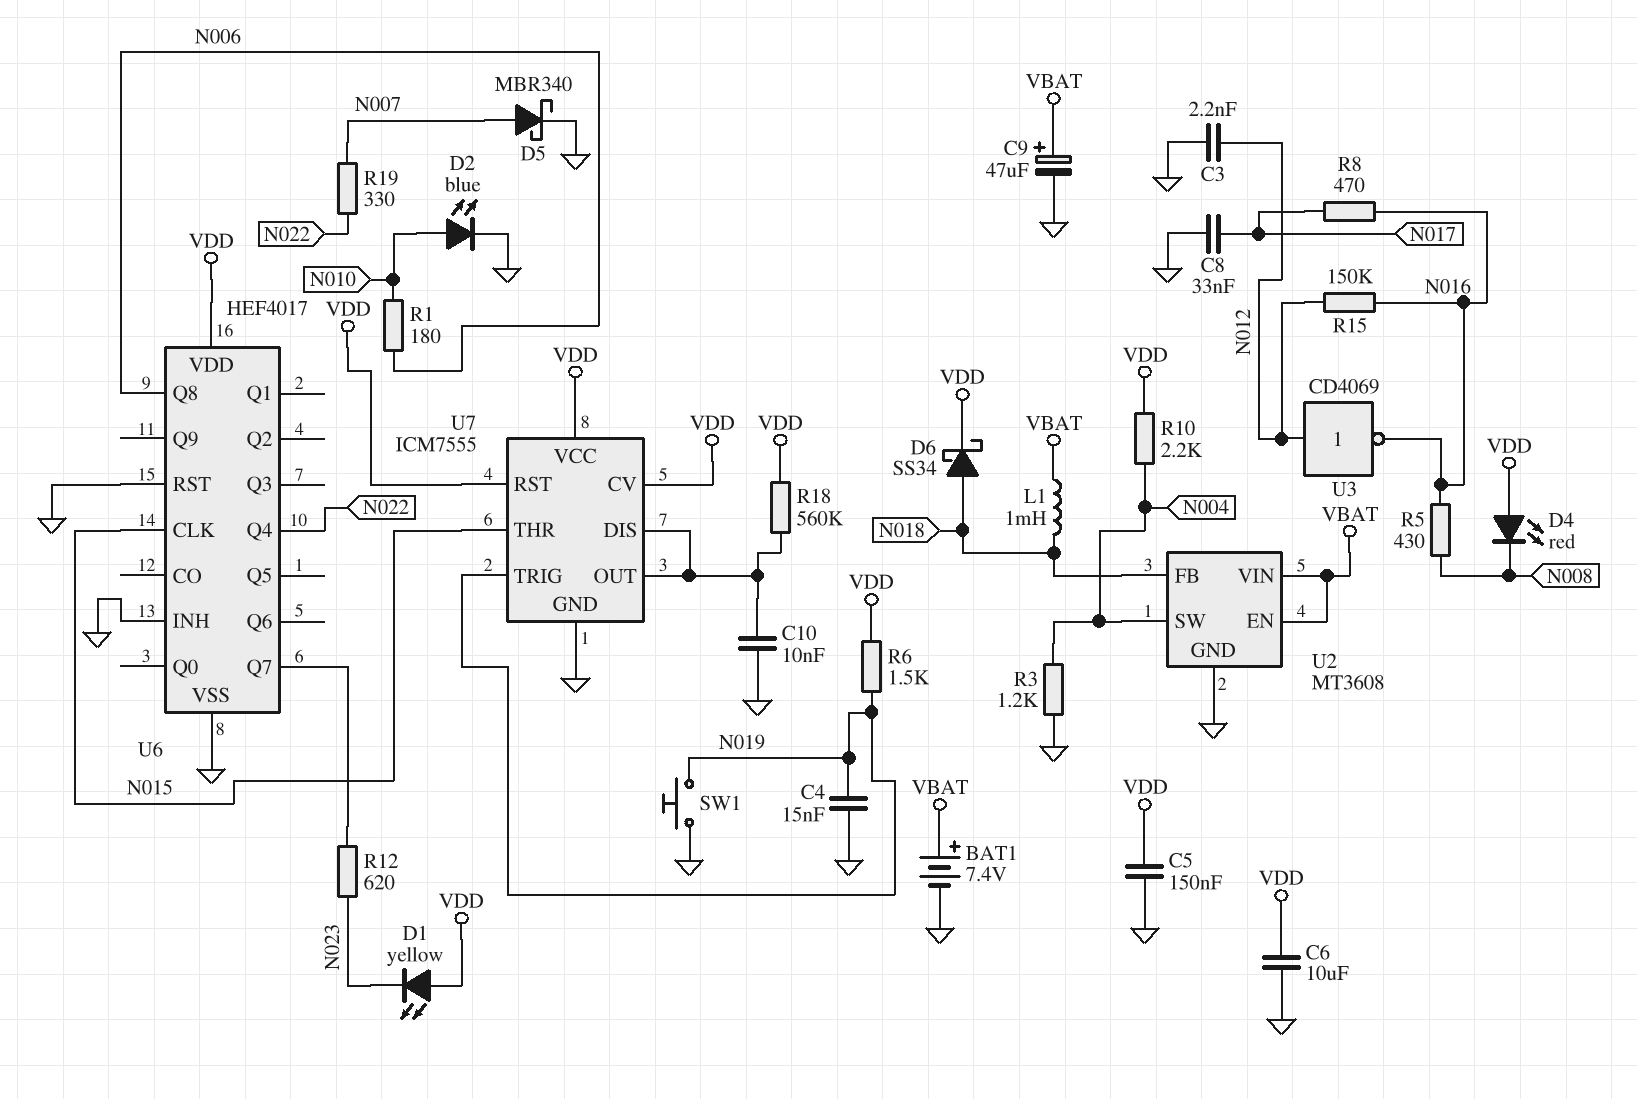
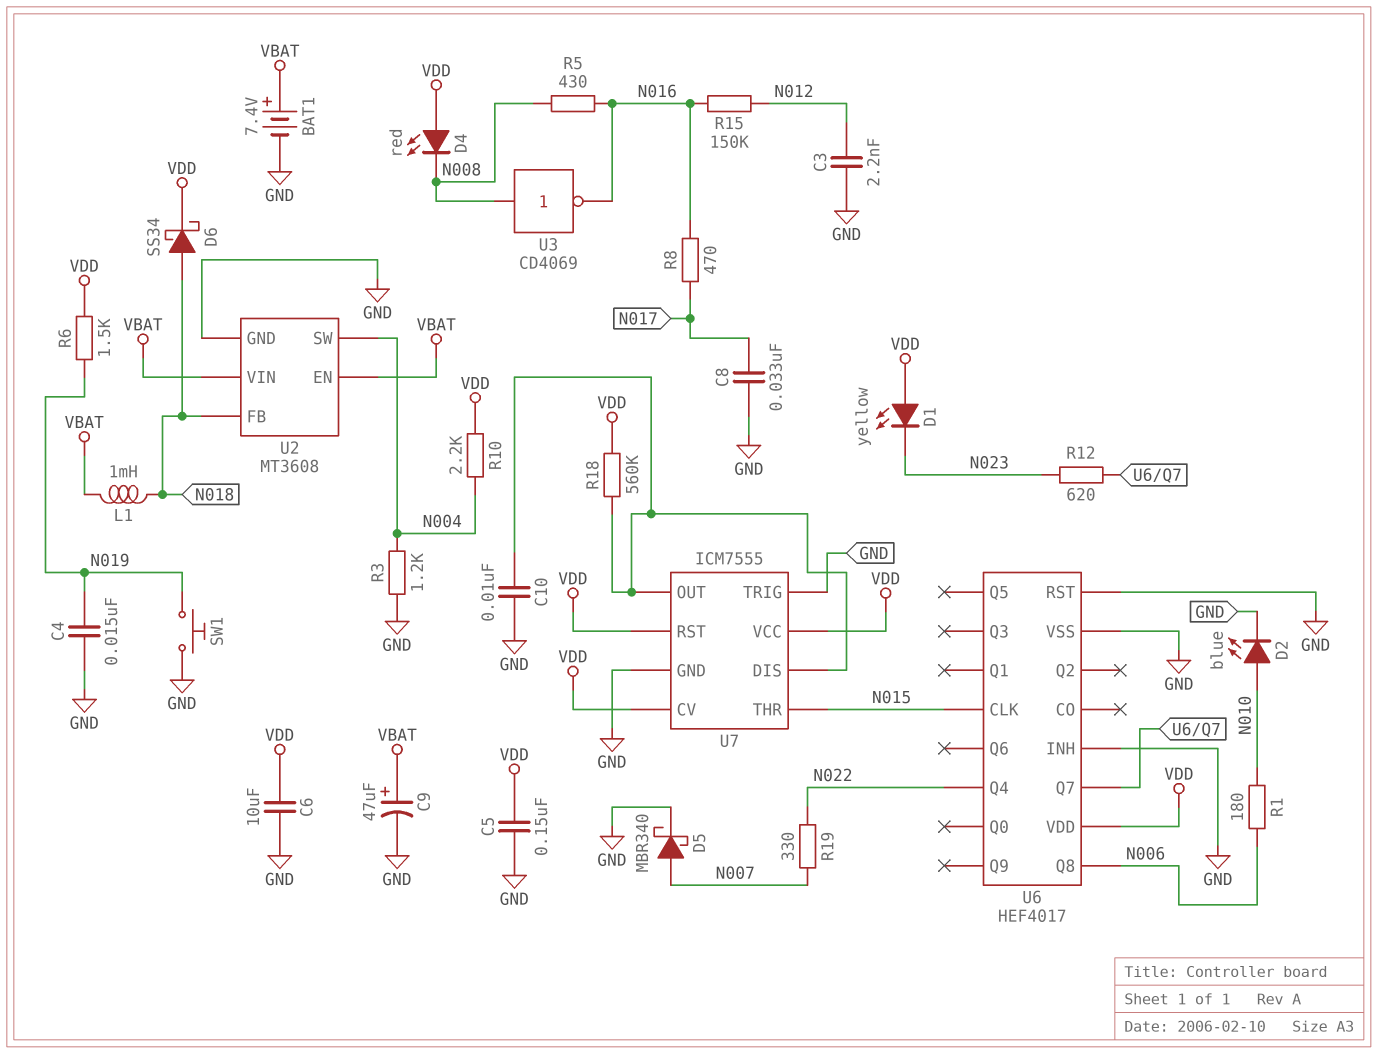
U3: NOT CD4069 (in N012, out N016) -> NOT CD4069 (in N008, out N016)
U7 pin TRIG: N019 -> GND

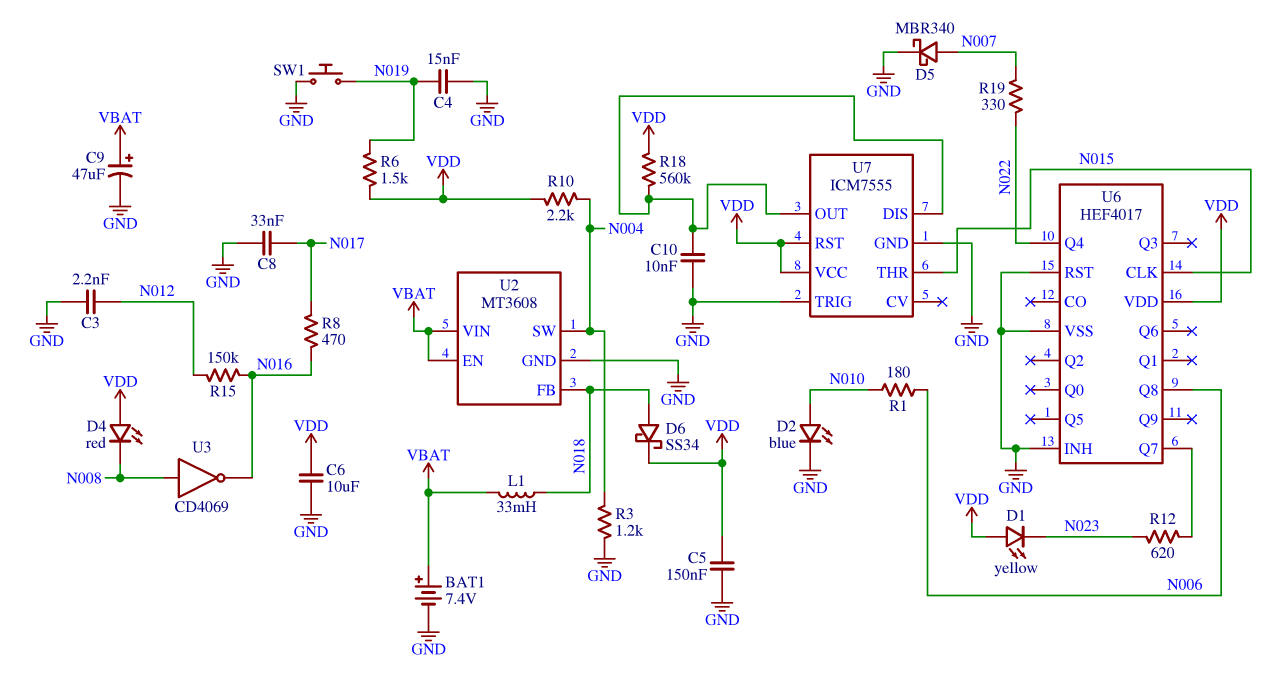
L1: 1mH (N018, VBAT) -> 33mH (N018, VBAT)
R5: 430 (N008, N016) -> none
U7 pin CV: VDD -> none

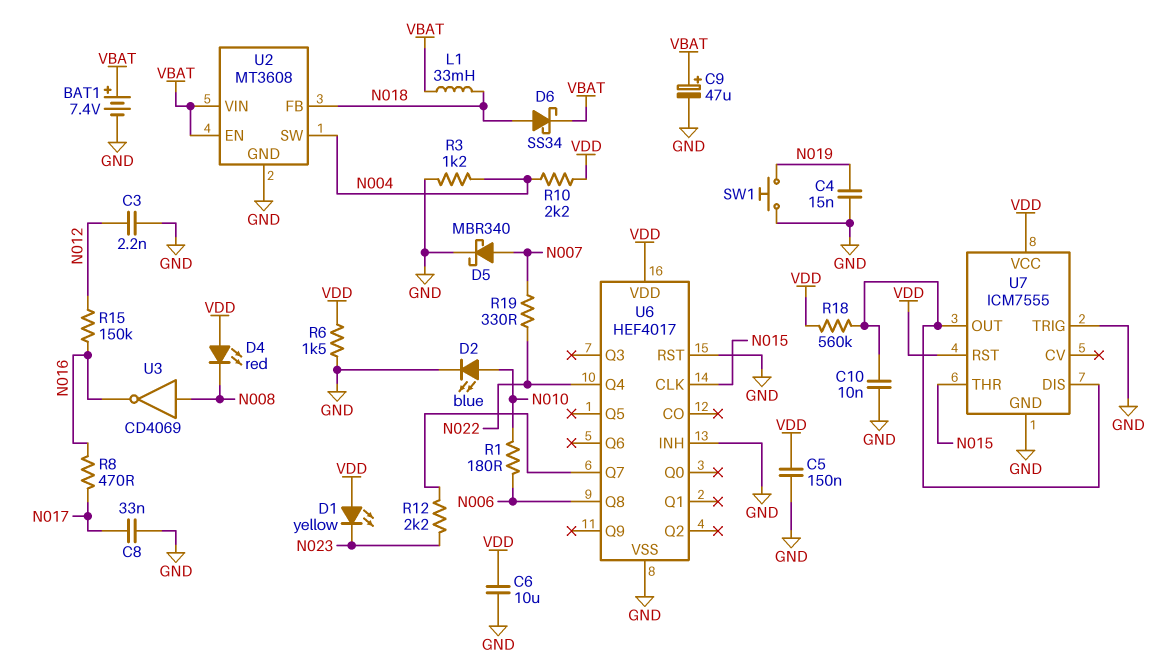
D6: schottky SS34 (A N018, K VDD) -> schottky SS34 (A N018, K VBAT)
R6: 1.5k (N019, VDD) -> 1.5k (GND, VDD)
R12: 620 (N023, U6/Q7) -> 2.2k (N023, U6/Q7)

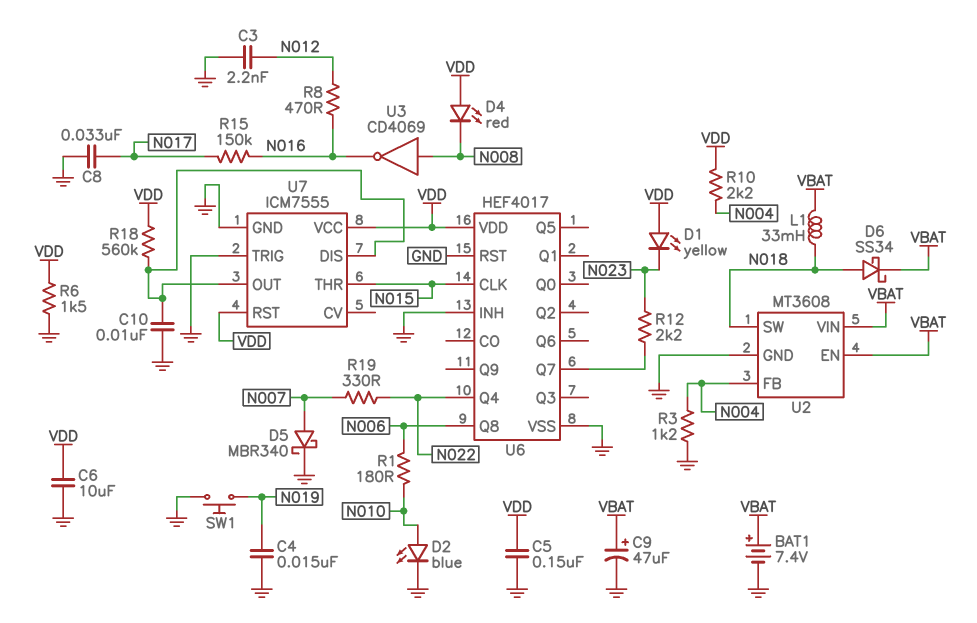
R8: 470 (N016, N017) -> 470 (N012, N016)
R15: 150k (N012, N016) -> 150k (N016, N017)
U2 pin FB: N018 -> N004
U2 pin SW: N004 -> N018

